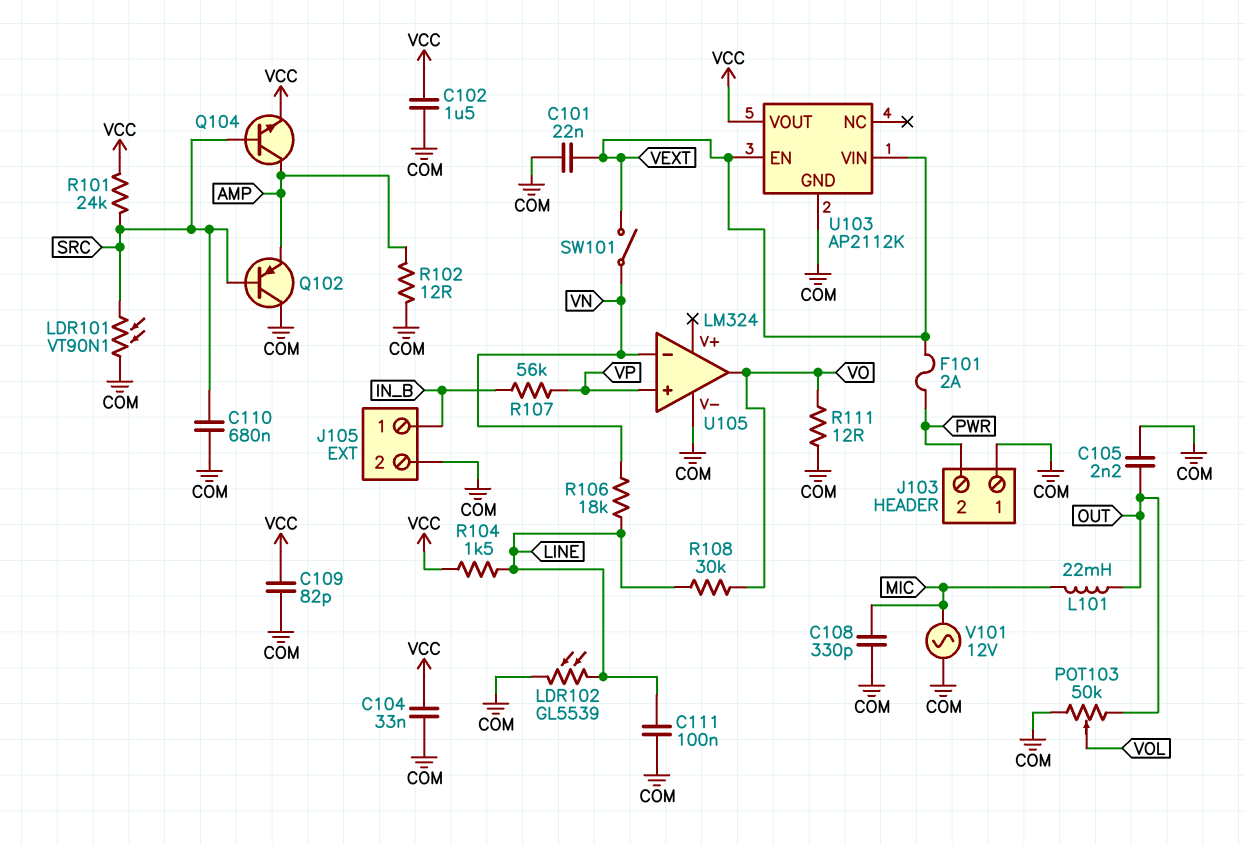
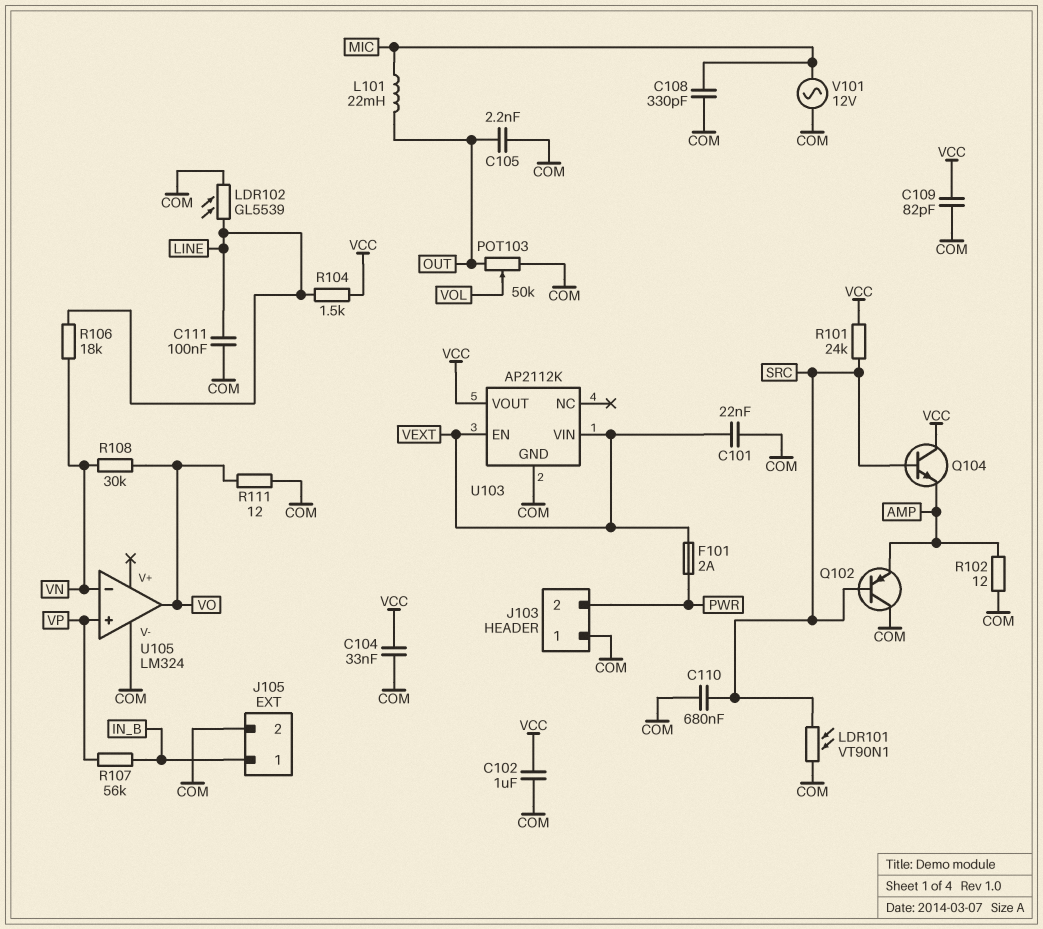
C102: 1.5uF (COM, VCC) -> 1uF (COM, VCC)
Q104: NPN (B SRC, C AMP, E VCC) -> NPN (B SRC, C VCC, E AMP)
R108: 30k (LINE, VO) -> 30k (VN, VO)
SW101: switch (VEXT, VN) -> none

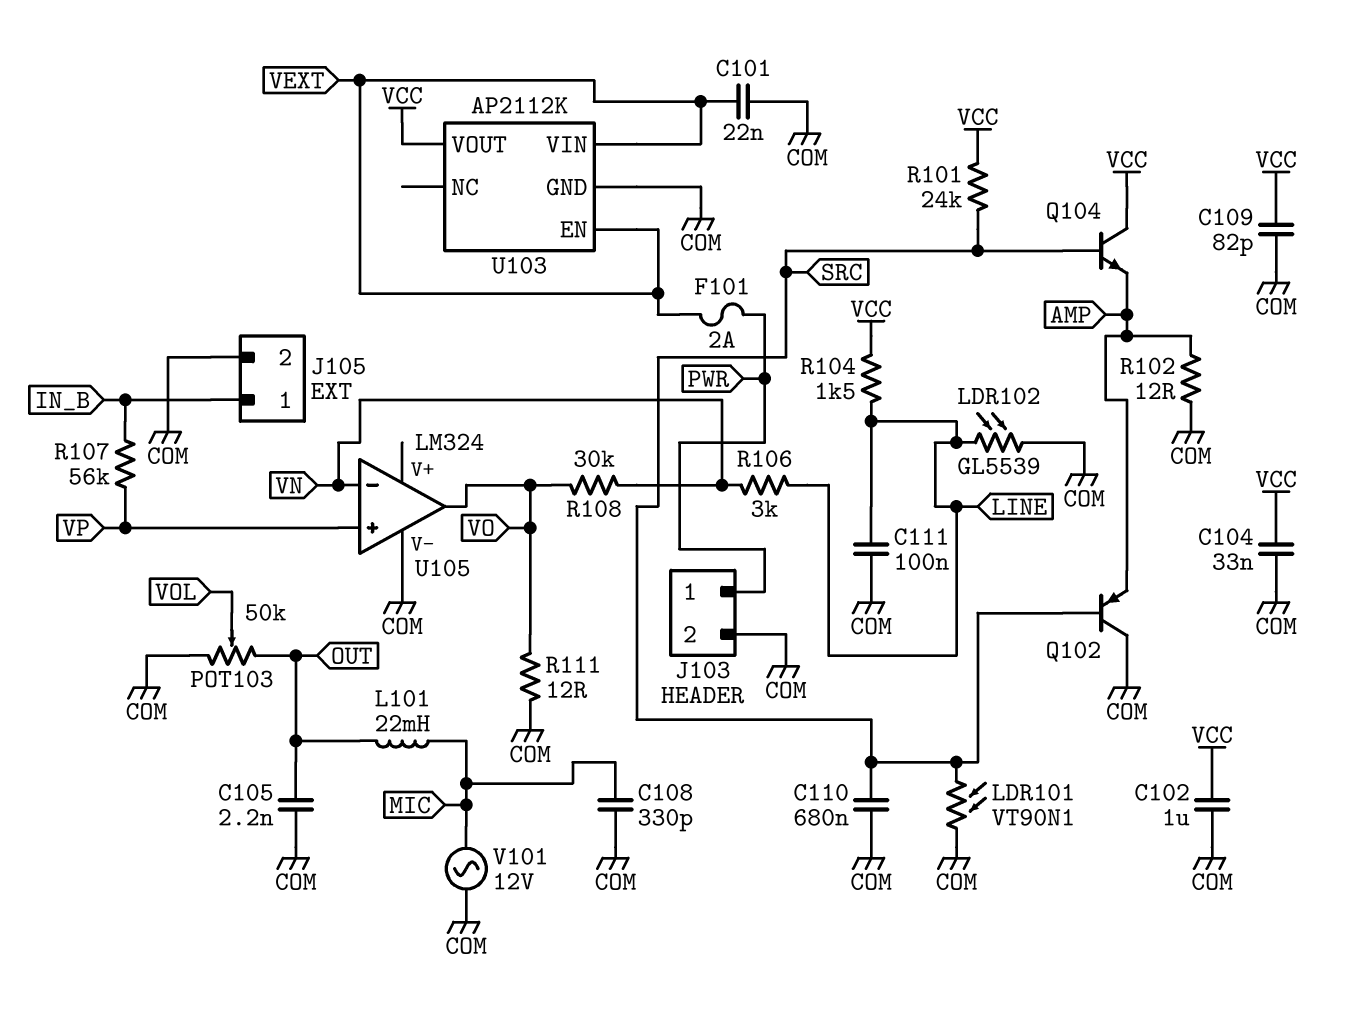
J103 pin 1: COM -> PWR
J103 pin 2: PWR -> COM
R106: 18k (LINE, VN) -> 3k (LINE, VN)

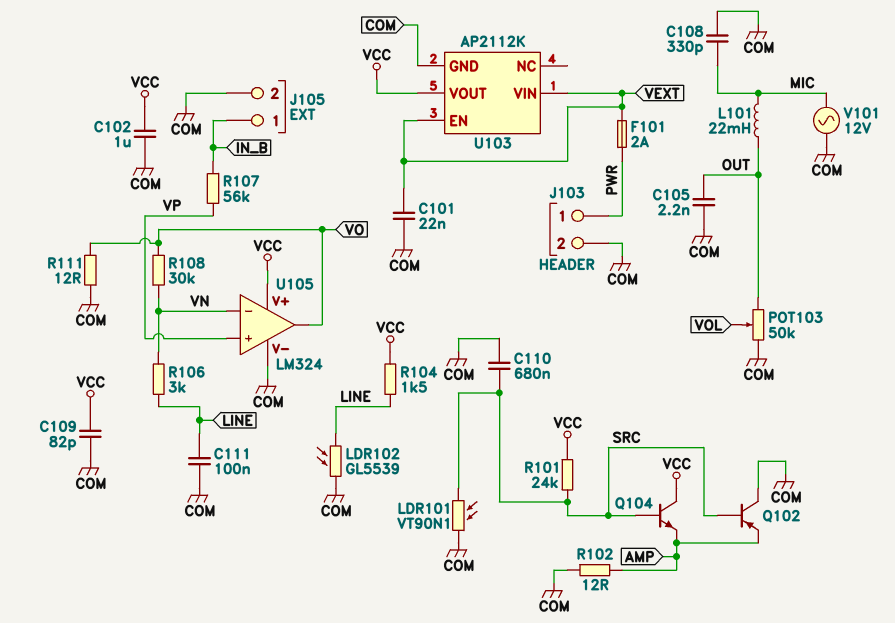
C104: 33nF (COM, VCC) -> none
U105 pin V+: none -> VCC

